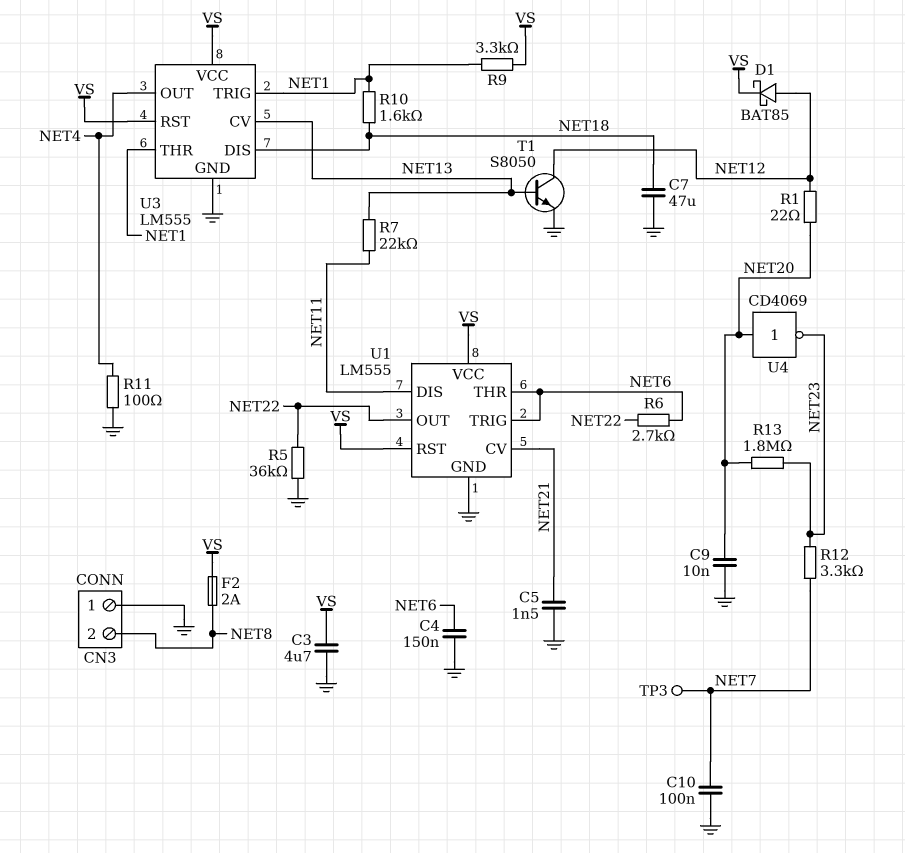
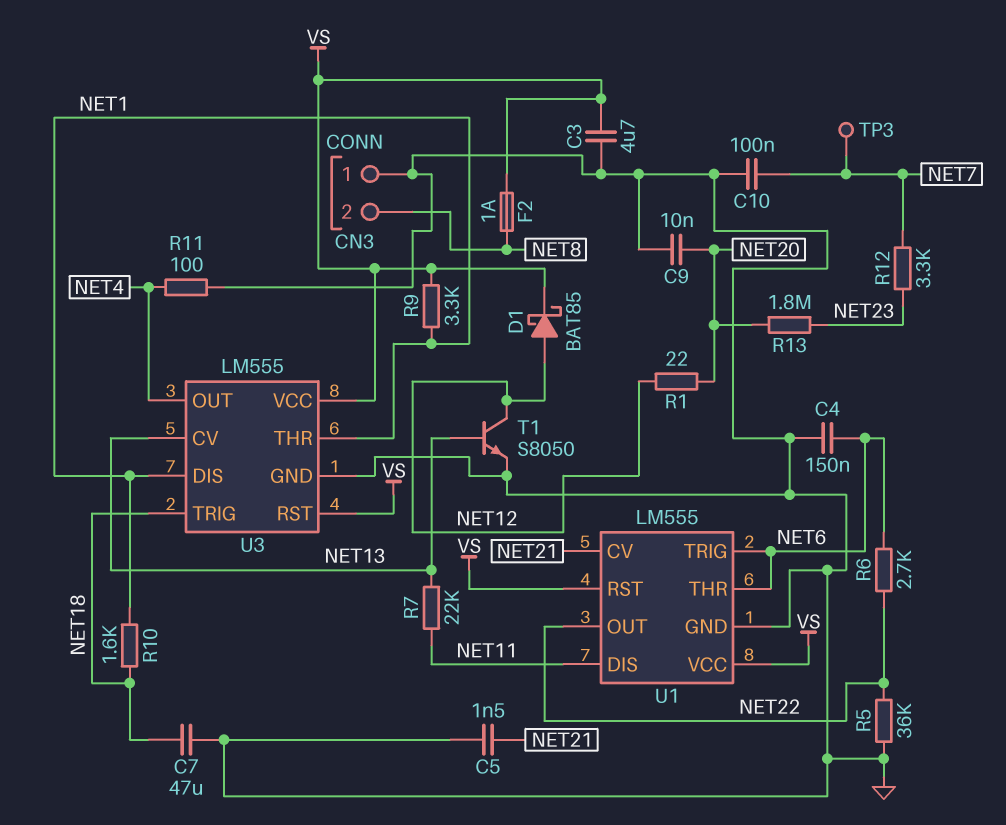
F2: 2A (NET8, VS) -> 1A (NET8, VS)
U3 pin DIS: NET18 -> NET1
U3 pin TRIG: NET1 -> NET18
U4: NOT CD4069 (in NET20, out NET23) -> none

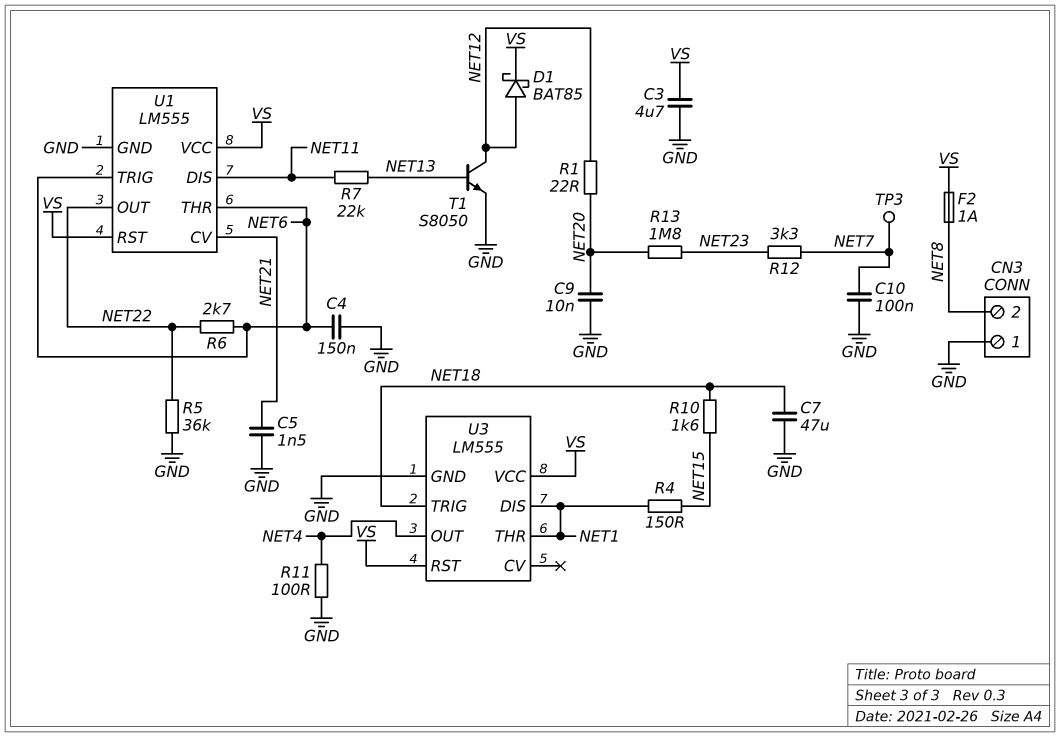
R4: none -> 150 (NET1, NET15)
R9: 3.3k (NET1, VS) -> none
R10: 1.6k (NET1, NET18) -> 1.6k (NET15, NET18)
U3 pin CV: NET13 -> none

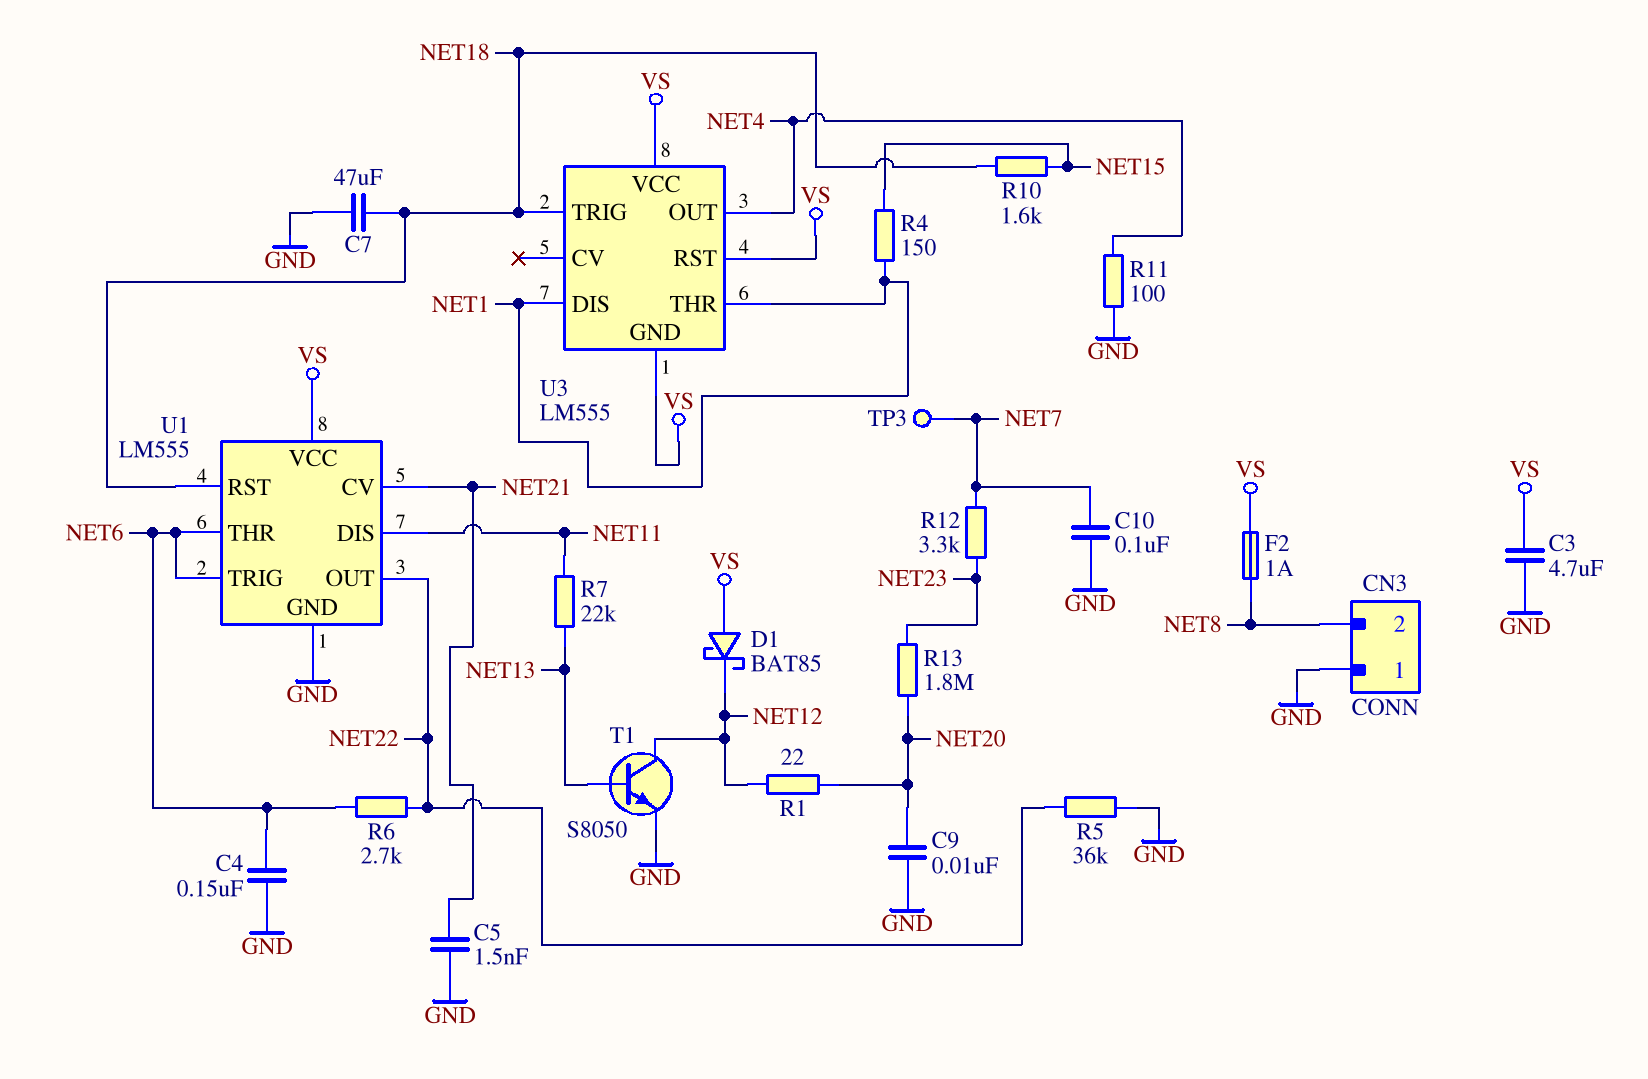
D1: schottky BAT85 (A NET12, K VS) -> schottky BAT85 (A VS, K NET12)
U1 pin RST: VS -> NET18
U3 pin GND: GND -> VS

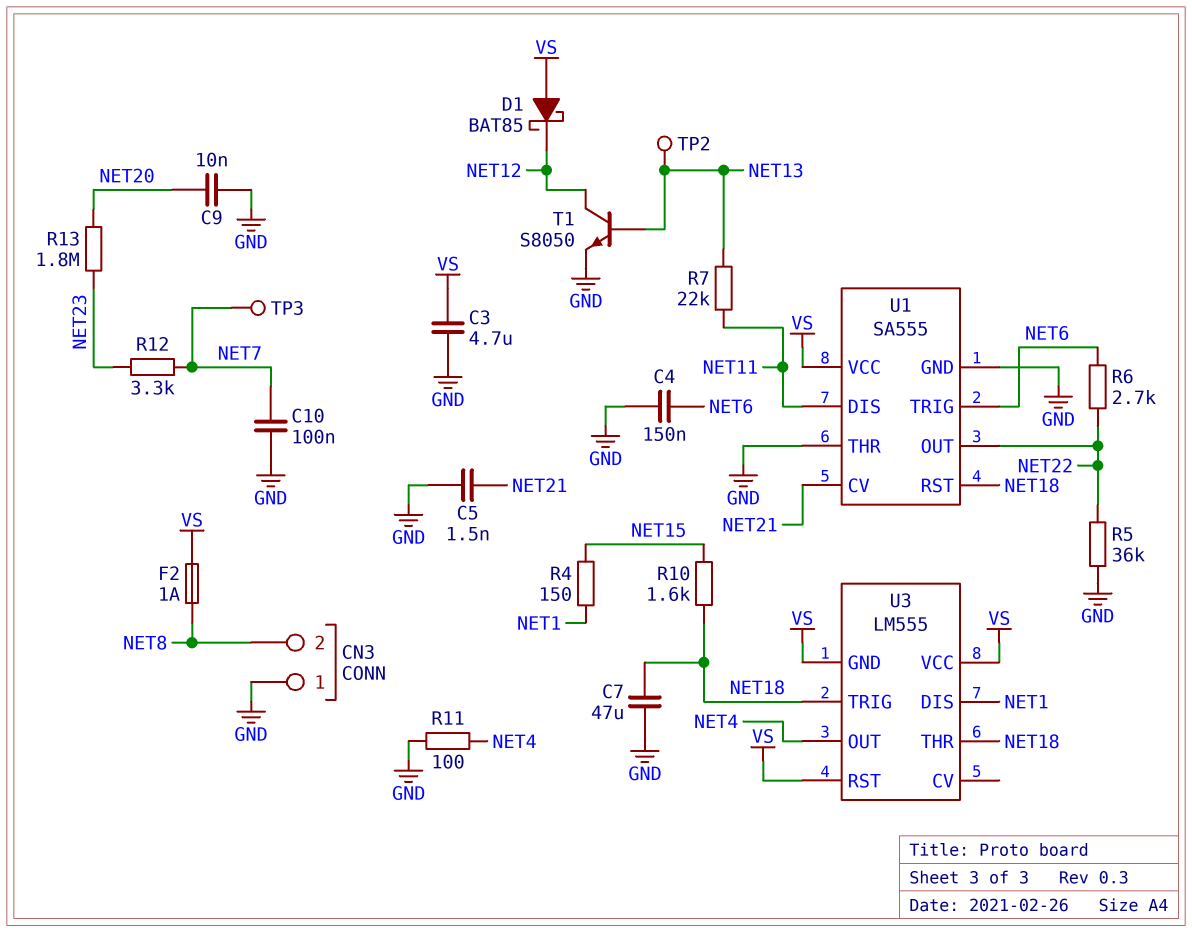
R1: 22 (NET12, NET20) -> none
TP2: none -> test point (NET13)
U1: LM555 -> SA555
U1 pin THR: NET6 -> GND
U3 pin THR: NET1 -> NET18

